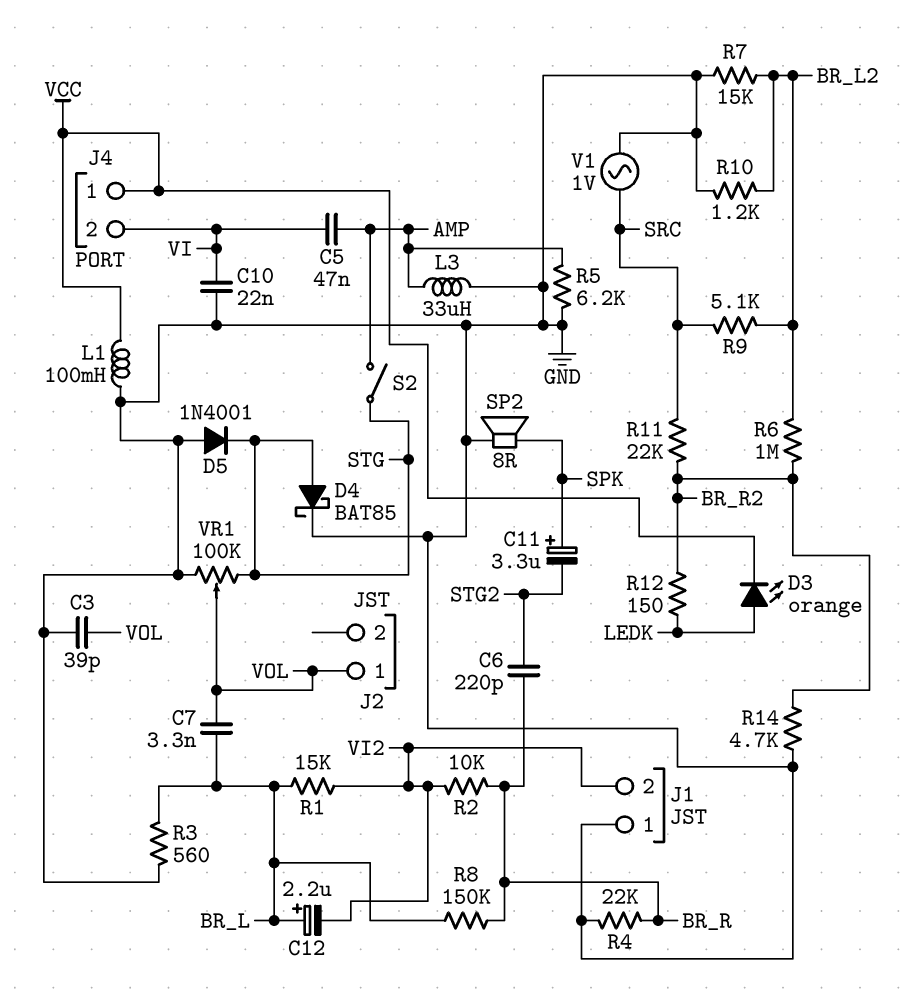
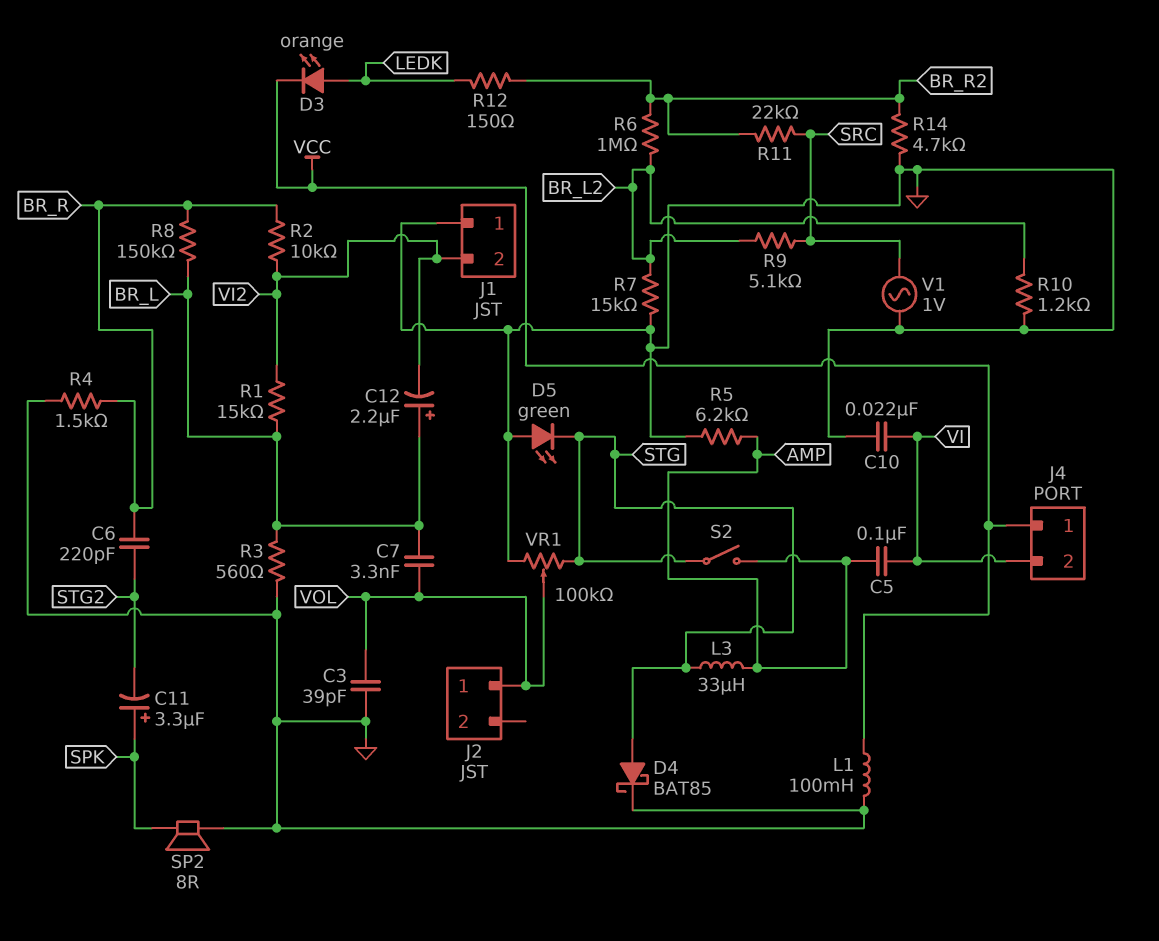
C5: 47nF (AMP, VI) -> 100nF (AMP, VI)
D5: diode 1N4001 (A GND, K STG) -> LED green (A GND, K STG)
L3: 33uH (AMP, GND) -> 33uH (AMP, STG)
R4: 22k (BR_R, GND) -> 1.5k (BR_R, GND)

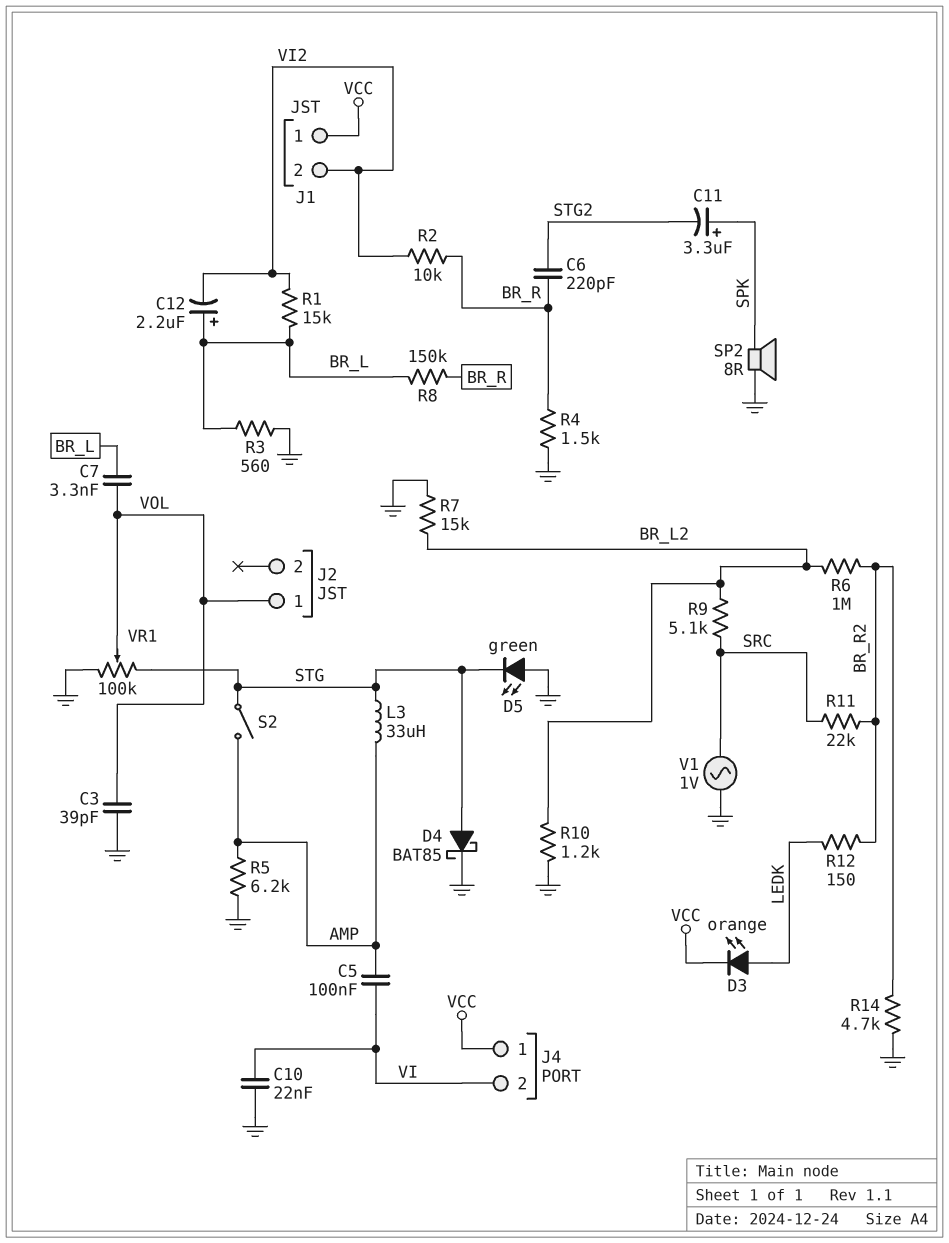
J1 pin 1: GND -> VCC
L1: 100mH (GND, VCC) -> none

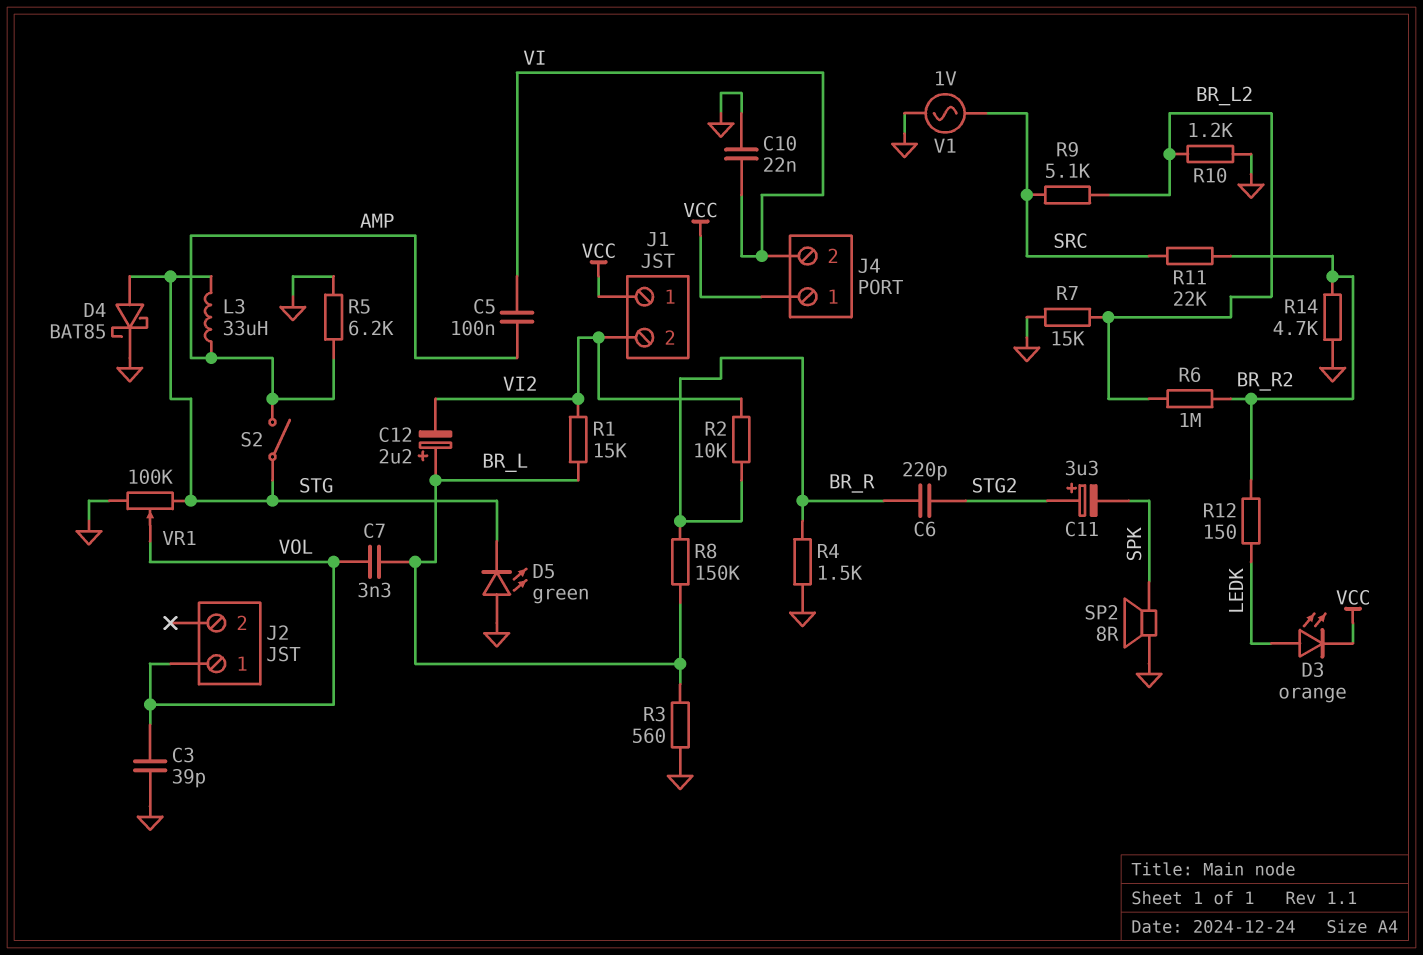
C11: 3.3uF (plus SPK, minus STG2) -> 3.3uF (plus STG2, minus SPK)

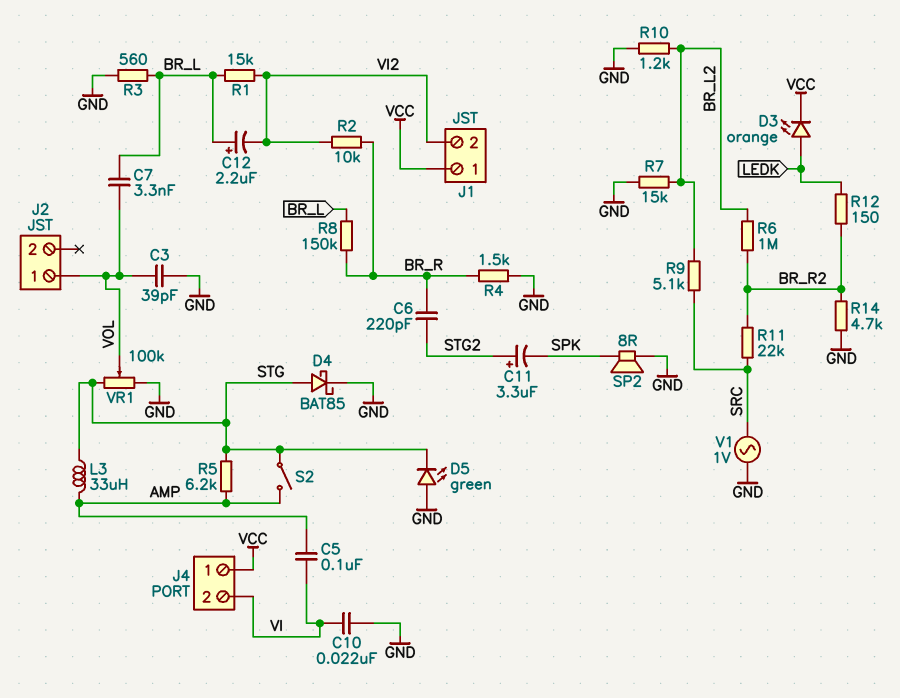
R5: 6.2k (AMP, GND) -> 6.2k (AMP, STG)

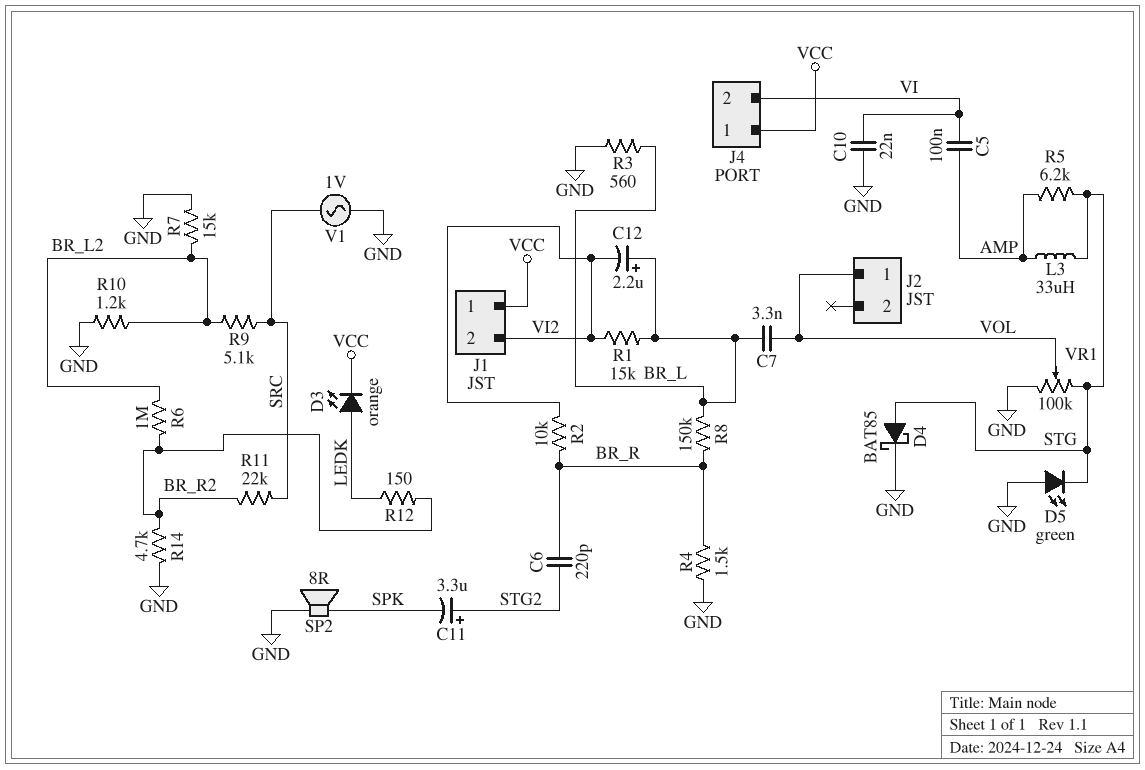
C3: 39pF (GND, VOL) -> none
S2: switch (AMP, STG) -> none

